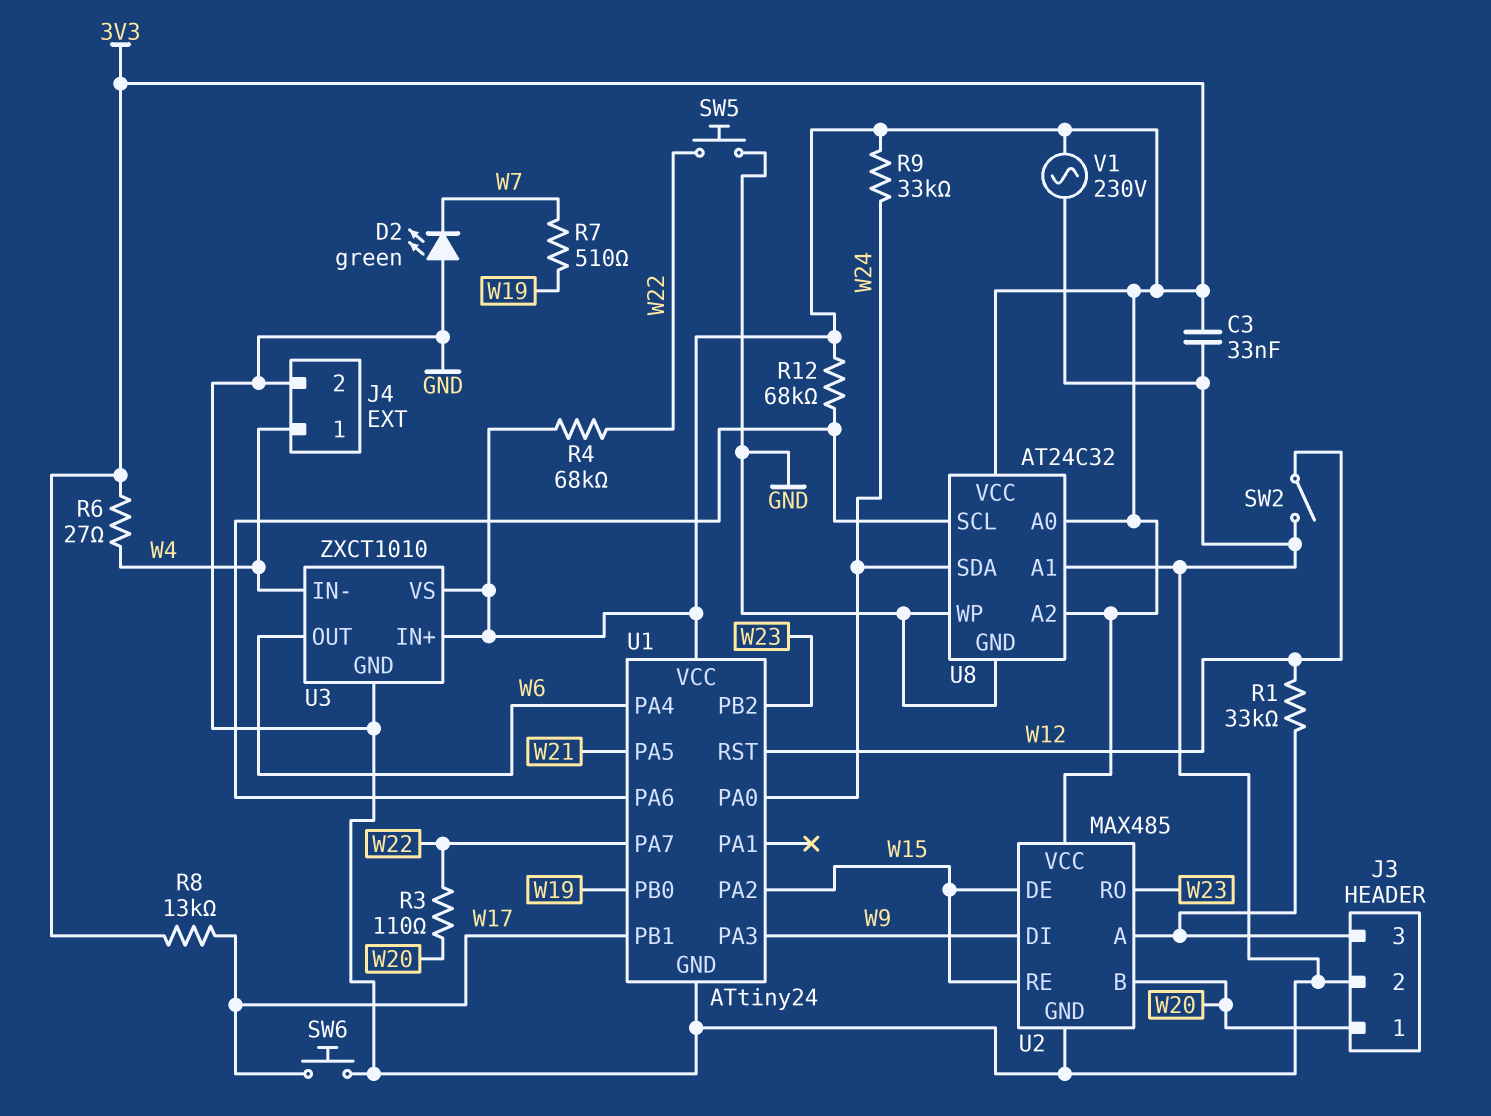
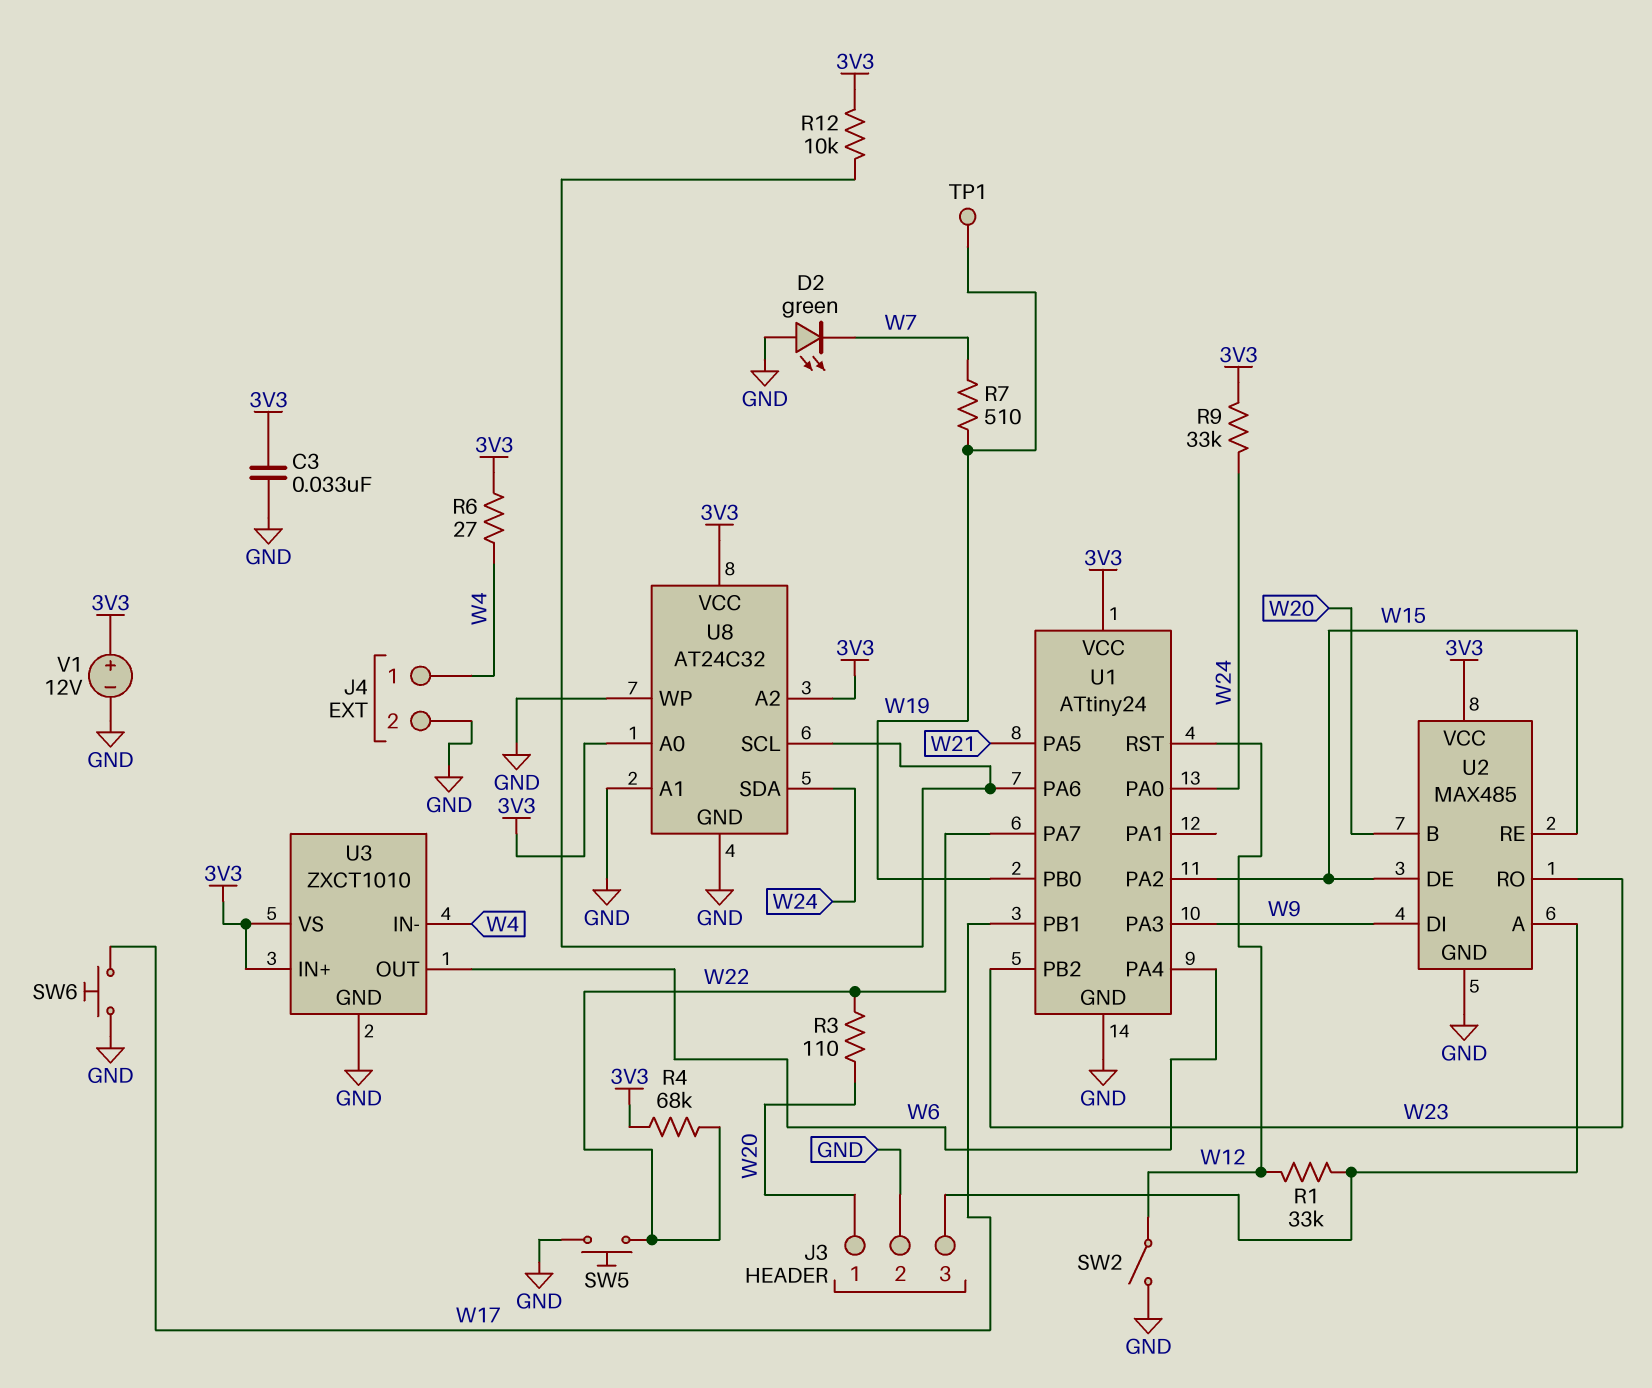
R8: 13k (3V3, W17) -> none
R12: 68k (3V3, U1/PA6) -> 10k (3V3, U1/PA6)
TP1: none -> test point (W19)
V1: AC 230V (3V3, GND) -> 12V (plus 3V3, minus GND)

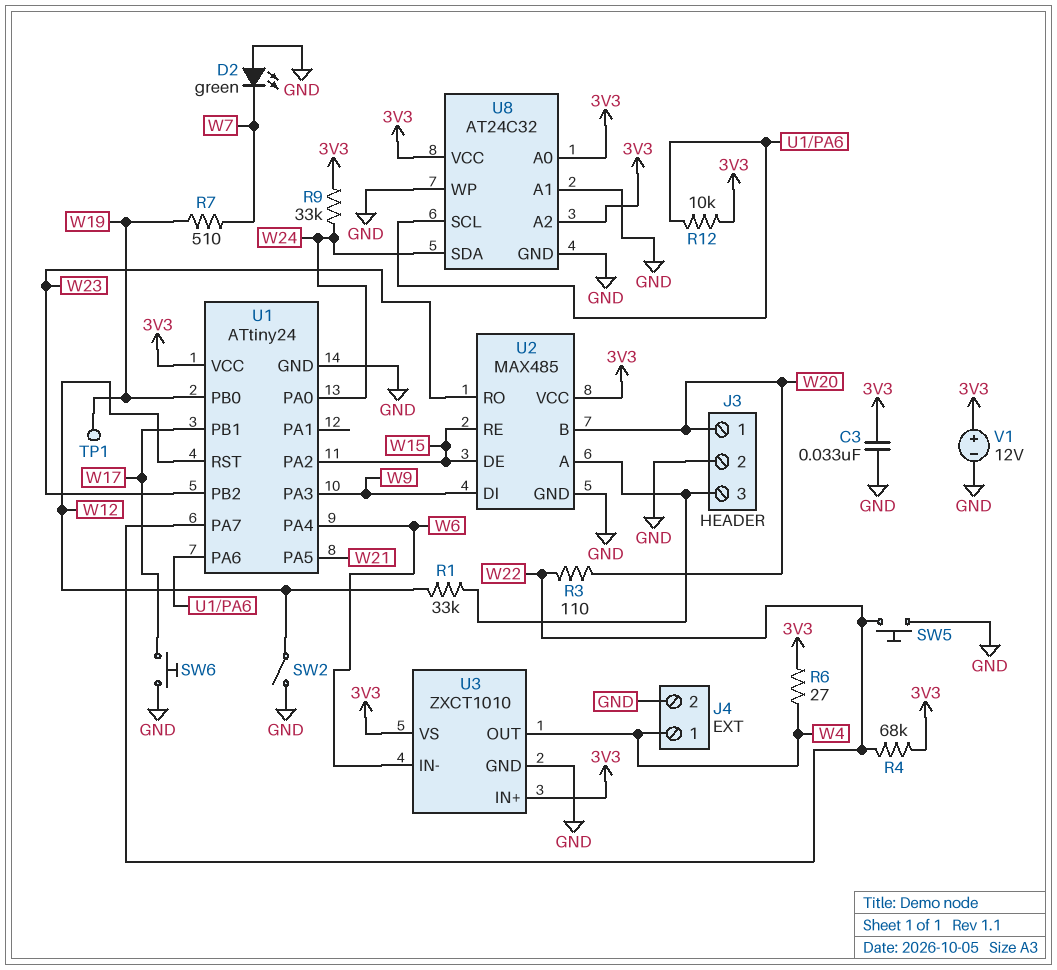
U3 pin IN-: W4 -> W6
U3 pin OUT: W6 -> W4

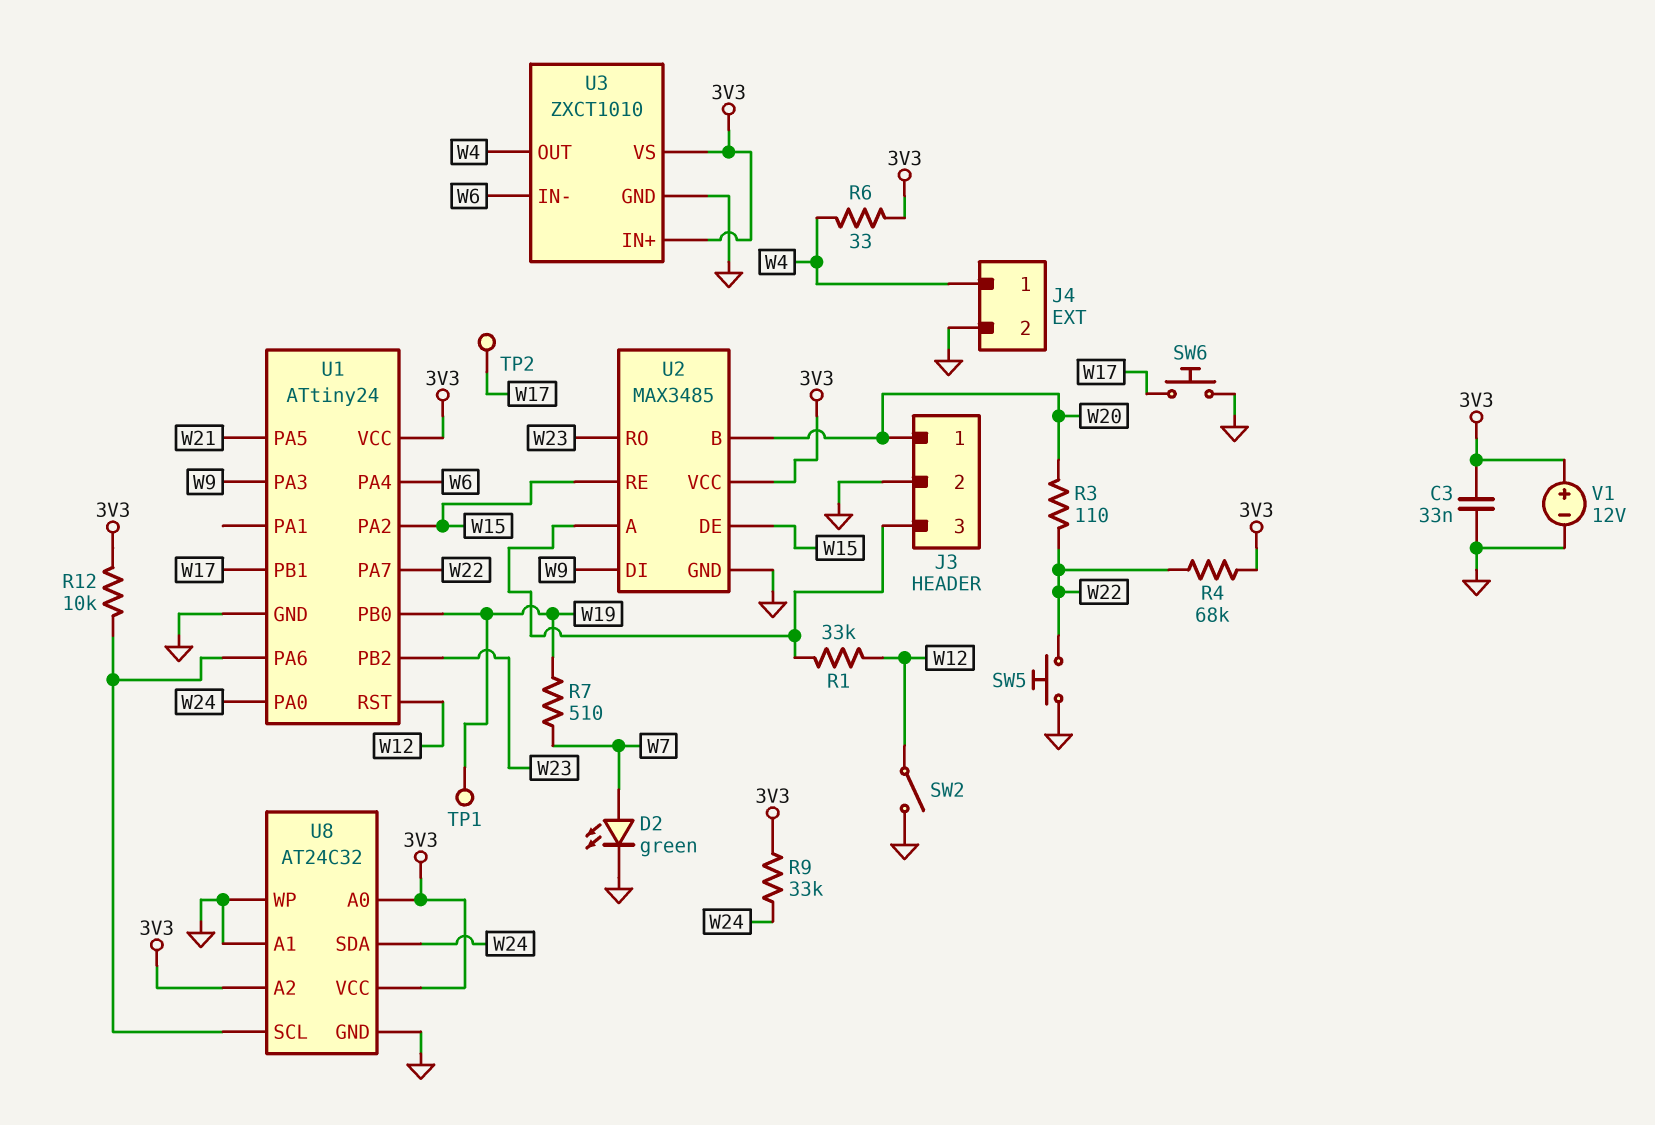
D2: LED green (A GND, K W7) -> LED green (A W7, K GND)
R6: 27 (3V3, W4) -> 33 (3V3, W4)
TP2: none -> test point (W17)
U2: MAX485 -> MAX3485

